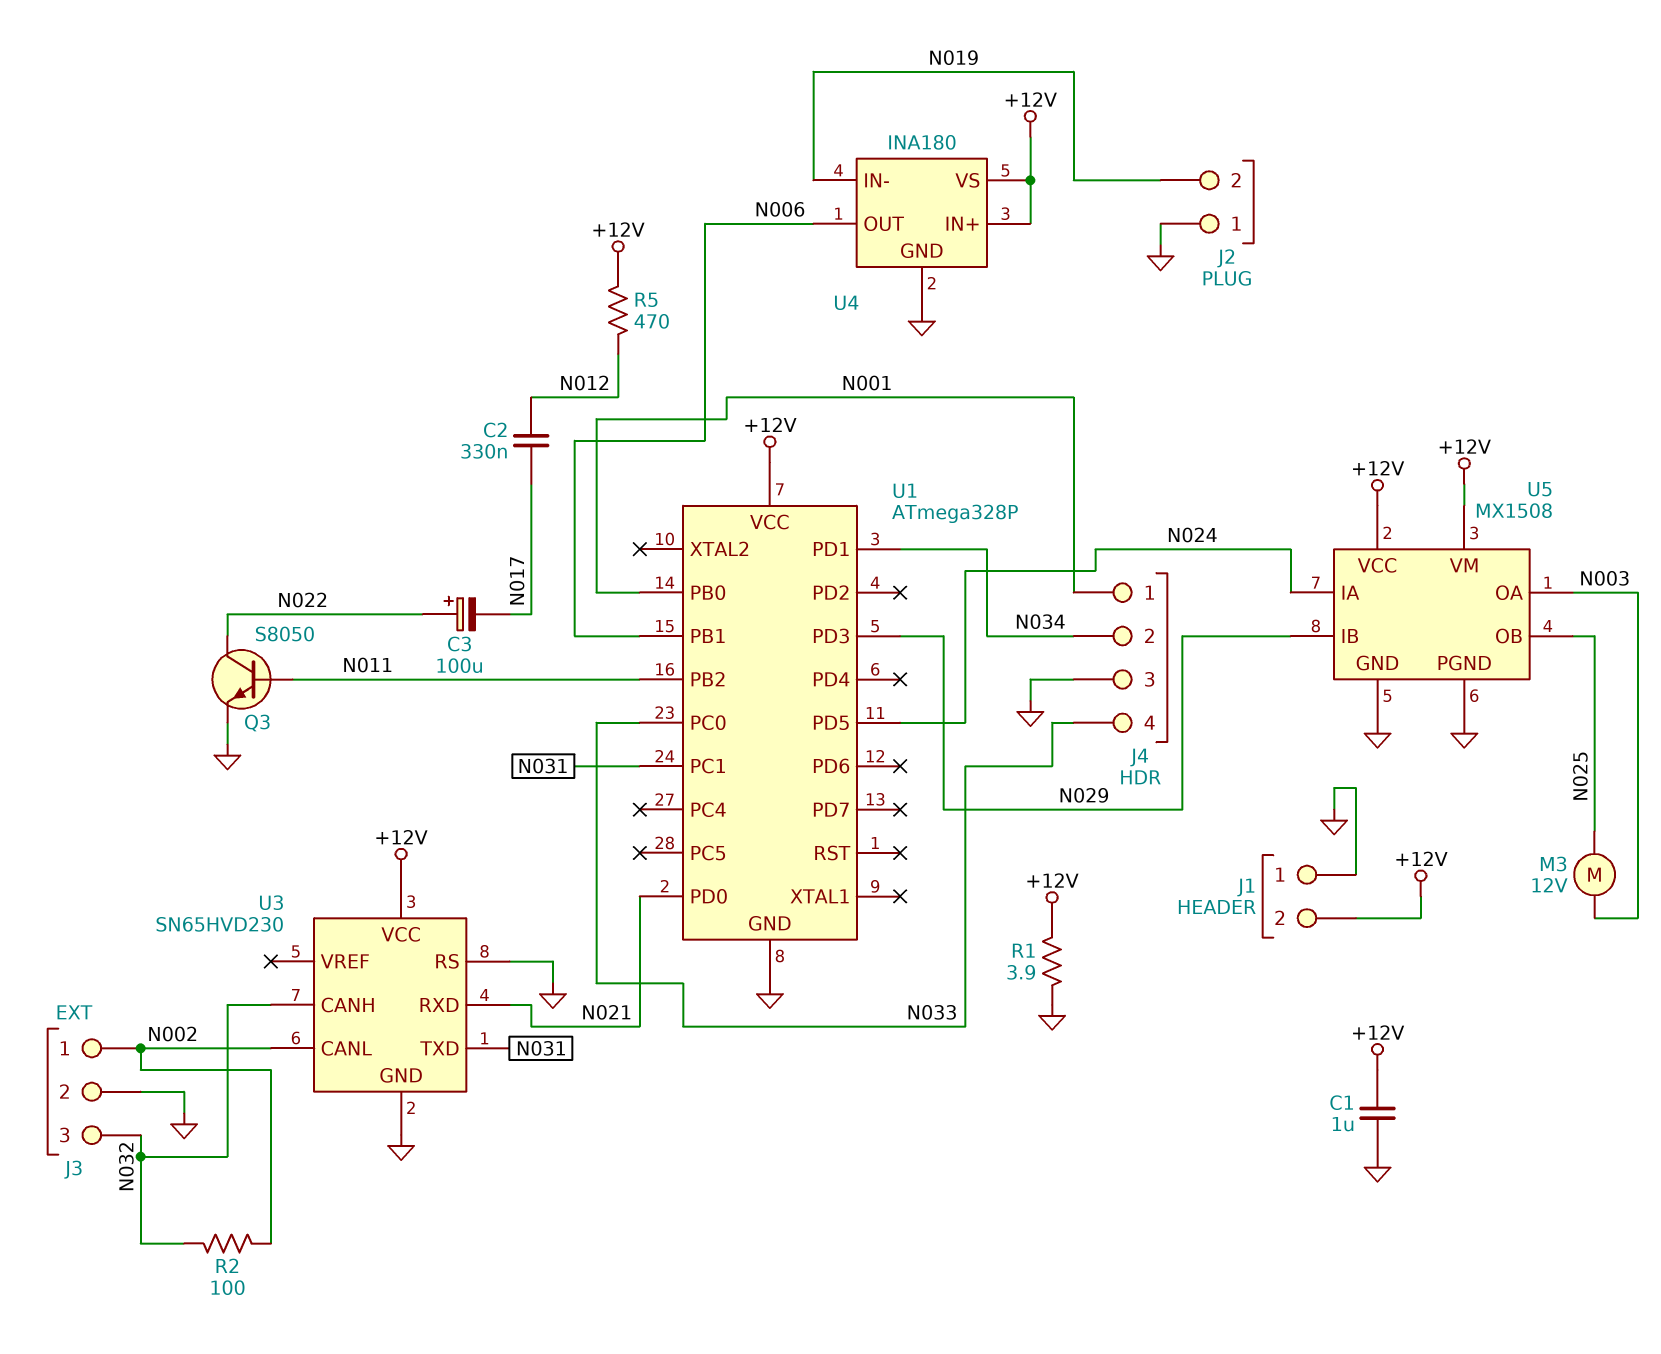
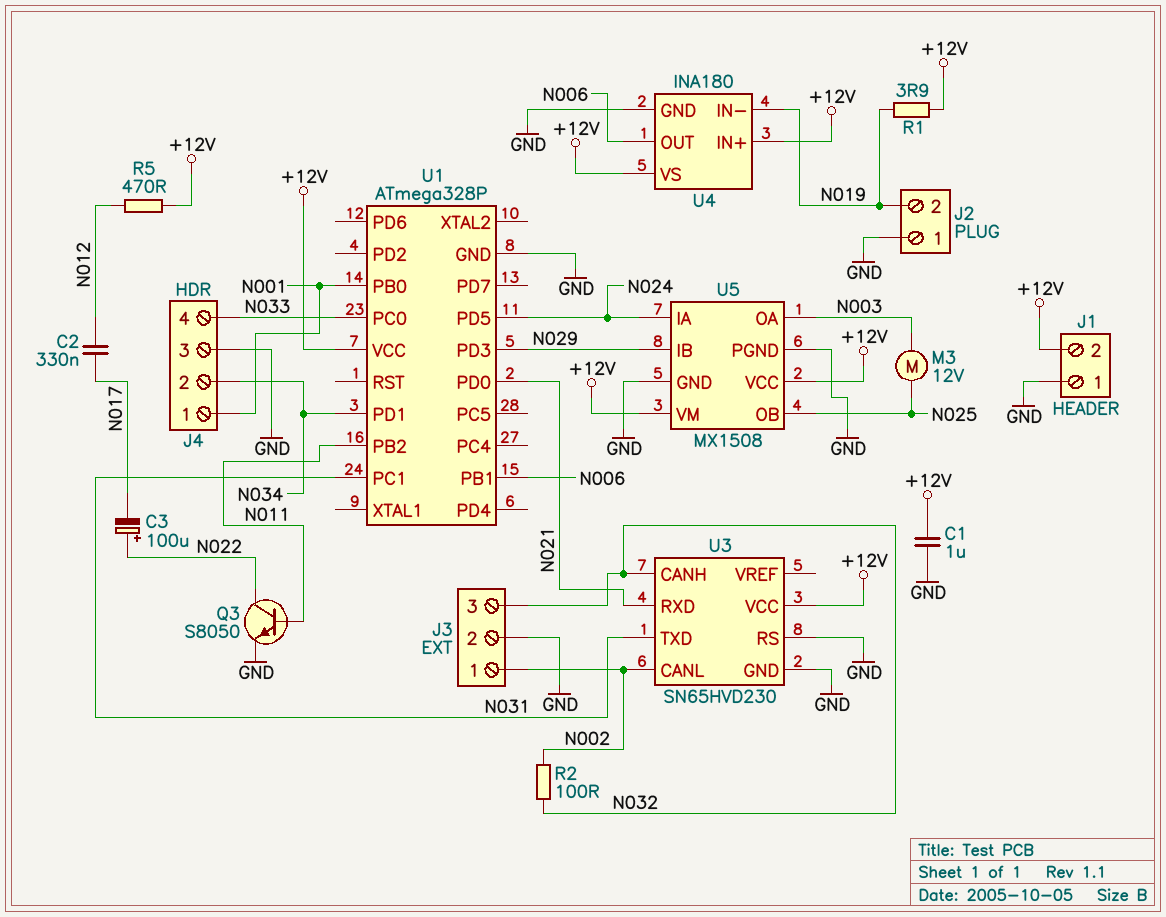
R1: 3.9 (+12V, GND) -> 3.9 (+12V, N019)

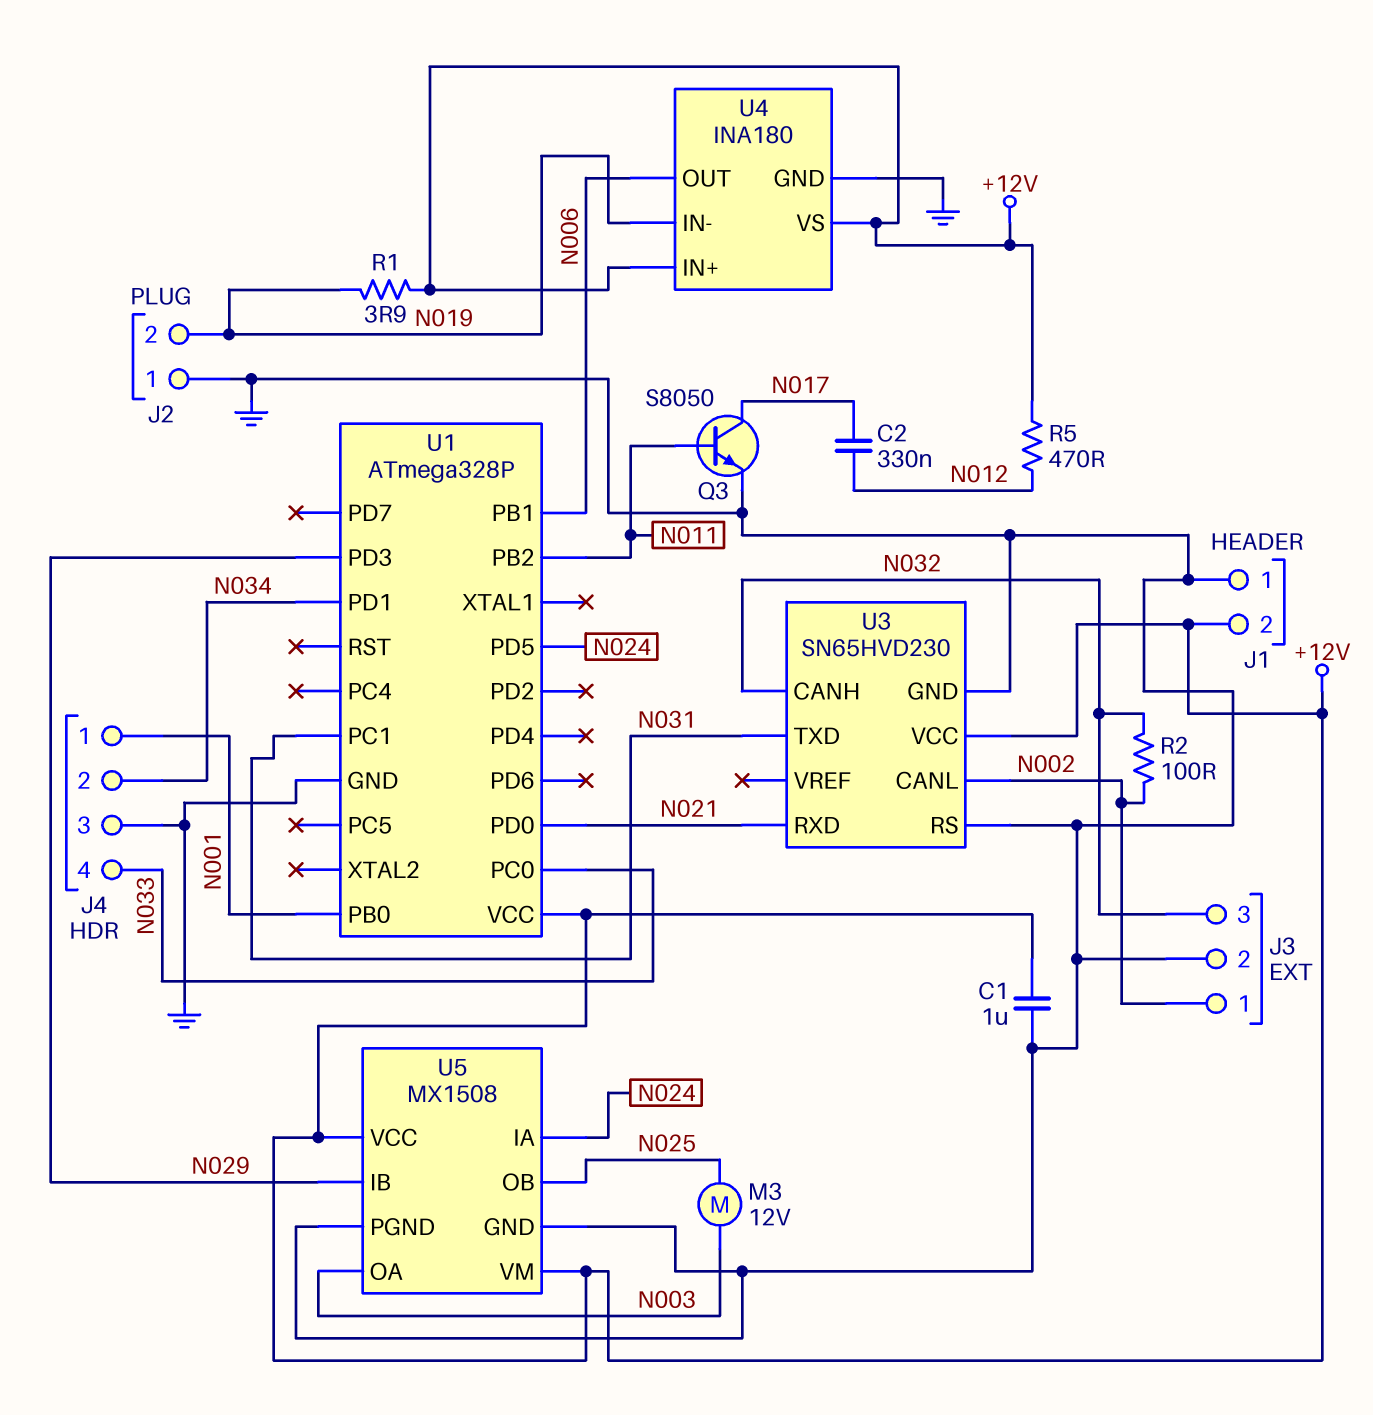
C3: 100uF (plus N022, minus N017) -> none
Q3: NPN S8050 (B N011, C N022, E GND) -> NPN S8050 (B N011, C N017, E GND)

